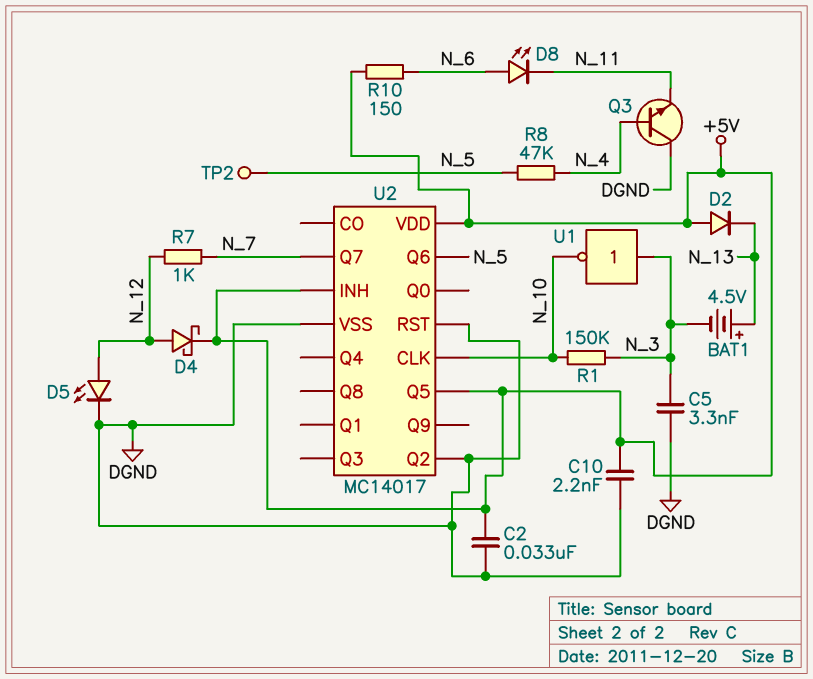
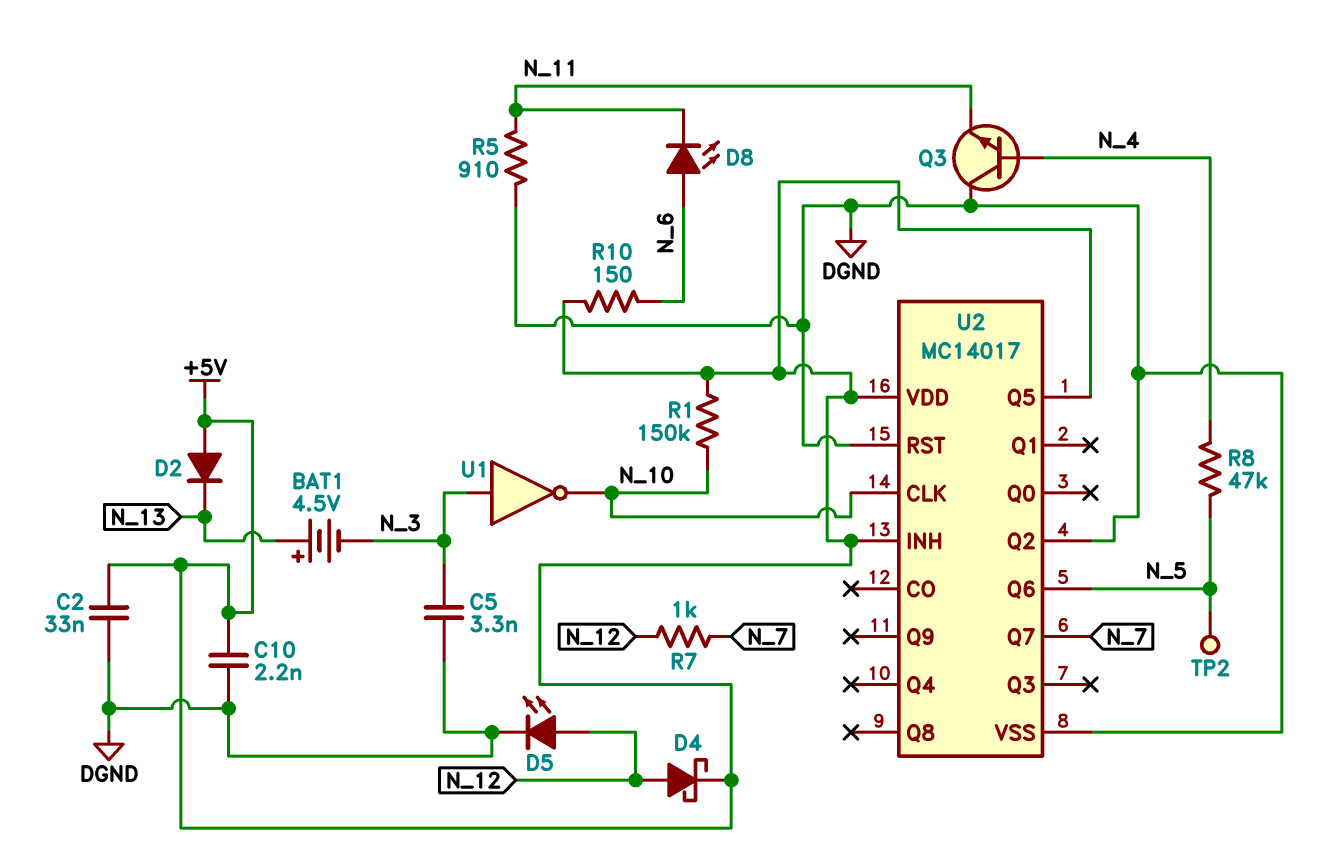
R1: 150k (N_3, N_10) -> 150k (+5V, N_10)
R5: none -> 910 (DGND, N_11)

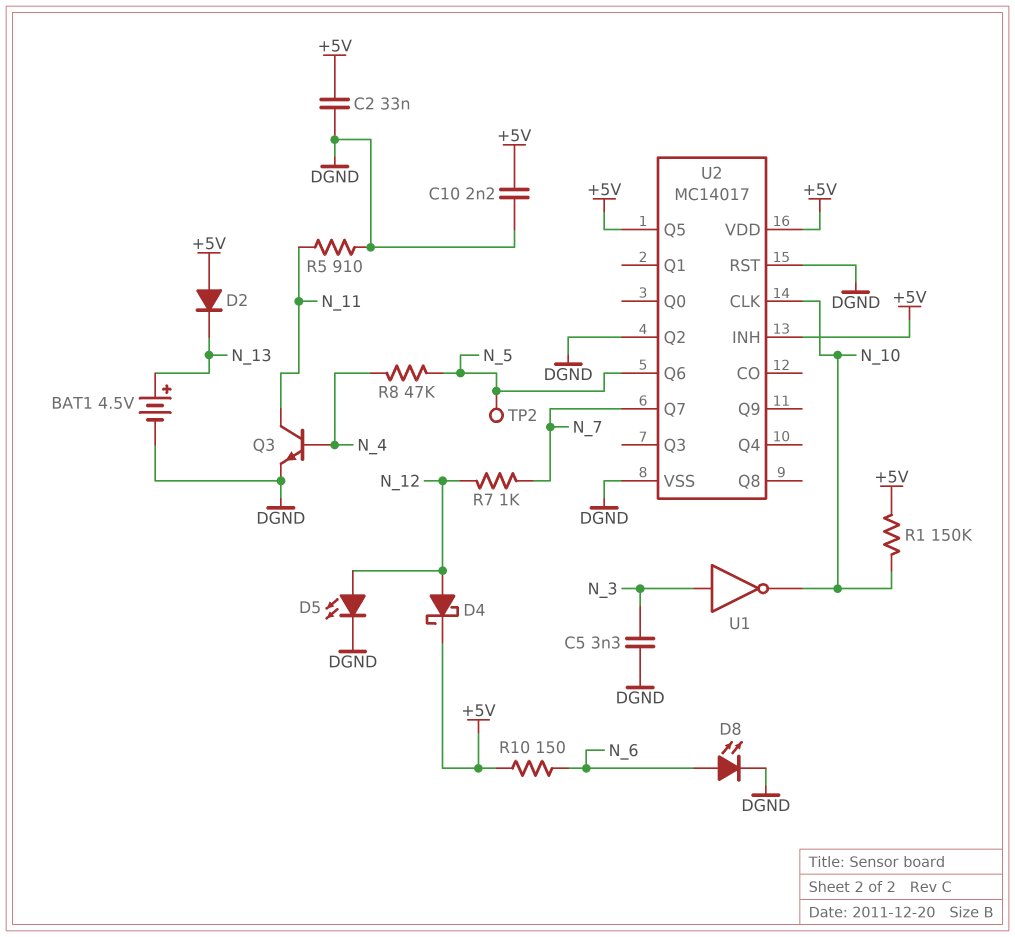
BAT1: 4.5V (plus N_13, minus N_3) -> 4.5V (plus N_13, minus DGND)
D8: LED (A N_6, K N_11) -> LED (A N_6, K DGND)
Q3: NPN (B N_4, C DGND, E N_11) -> NPN (B N_4, C N_11, E DGND)

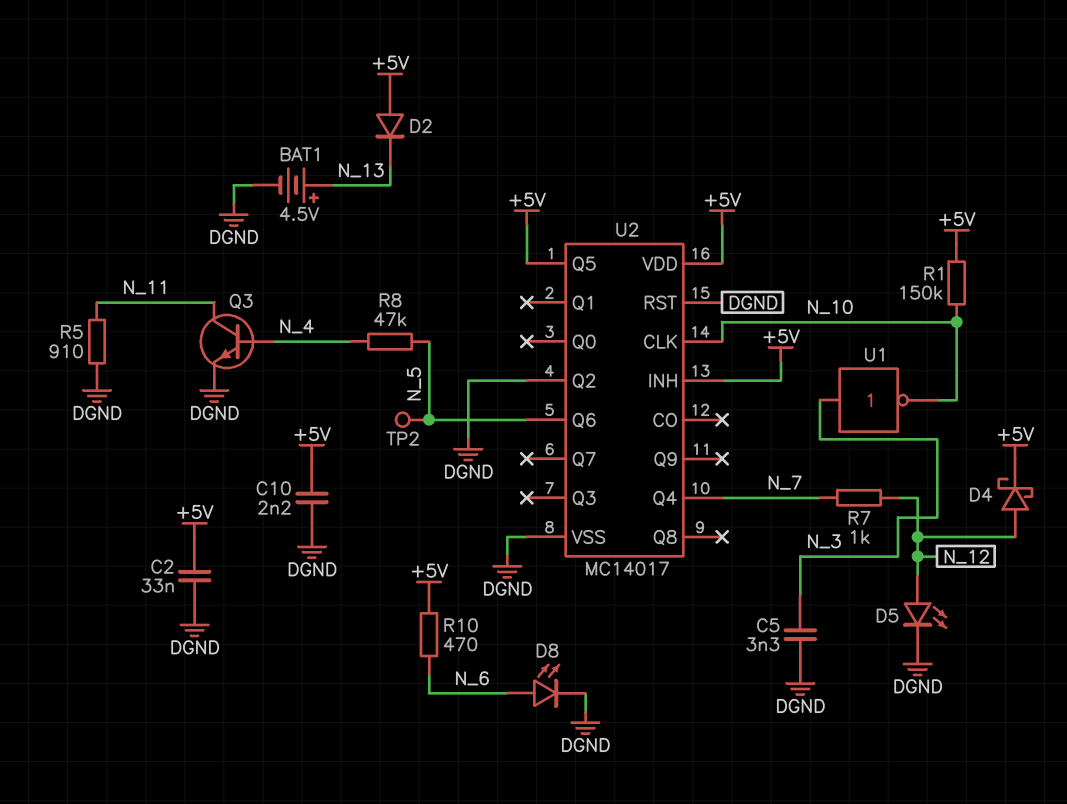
R10: 150 (+5V, N_6) -> 470 (+5V, N_6)
U2 pin Q4: none -> N_7
U2 pin Q7: N_7 -> none

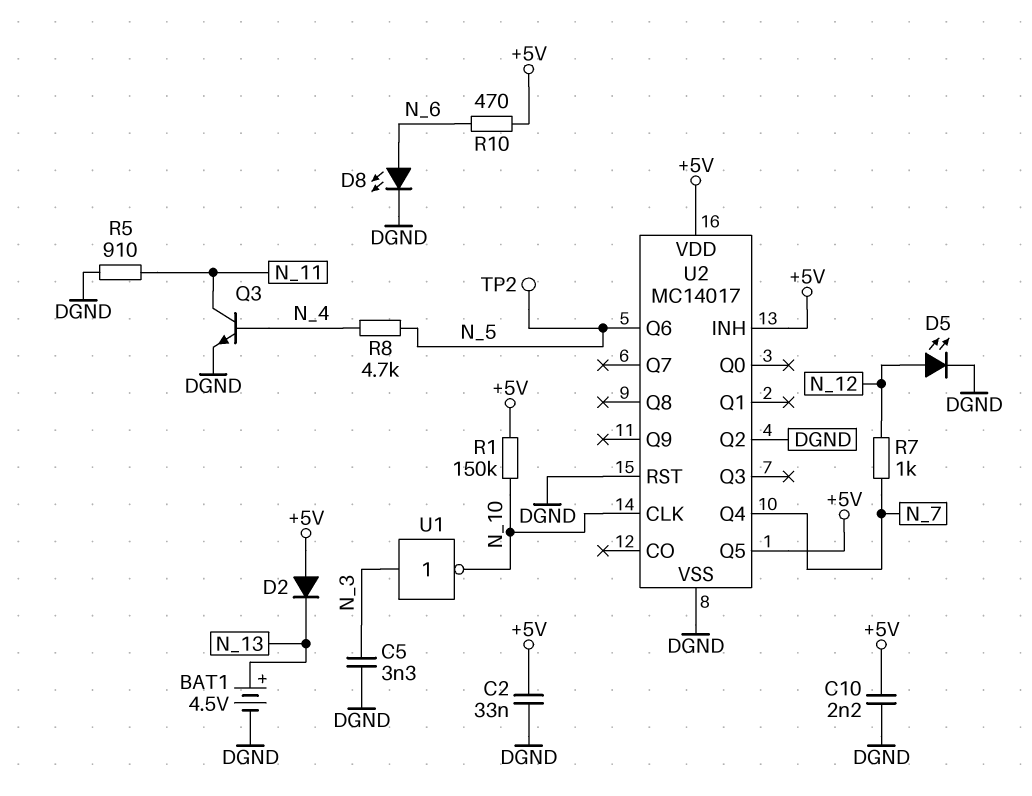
D4: schottky (A N_12, K +5V) -> none
R8: 47k (N_4, N_5) -> 4.7k (N_4, N_5)

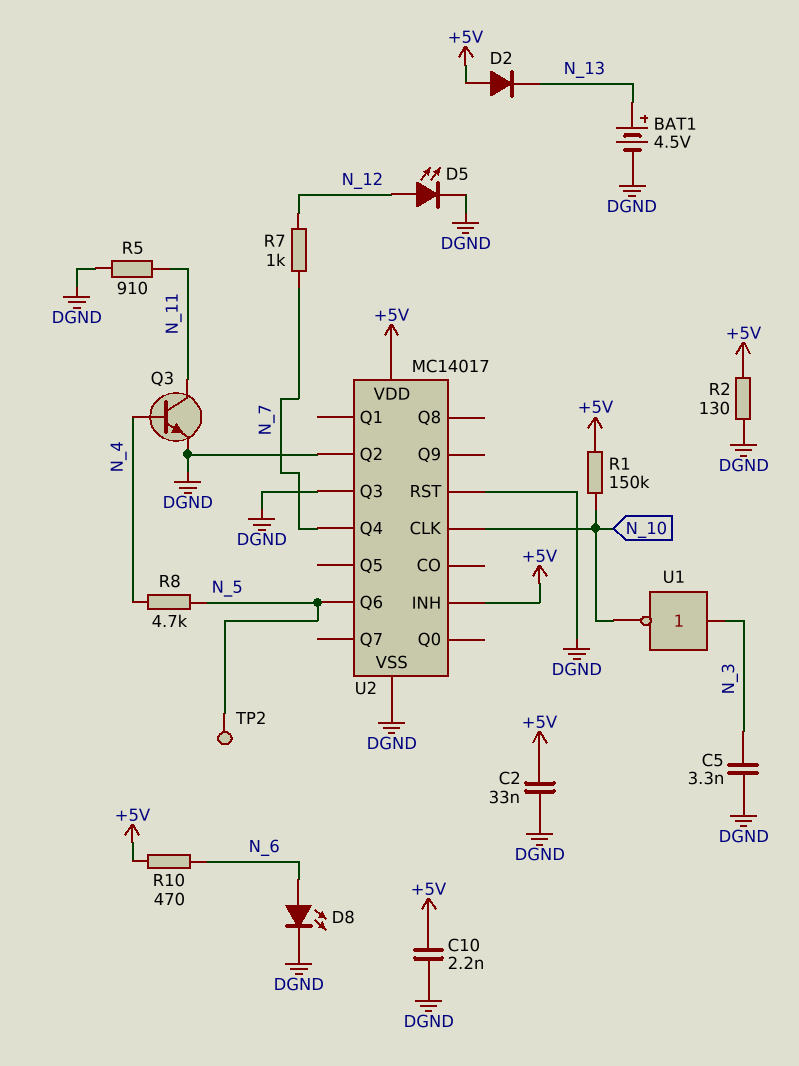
R2: none -> 130 (+5V, DGND)
U2 pin Q3: none -> DGND
U2 pin Q5: +5V -> none

